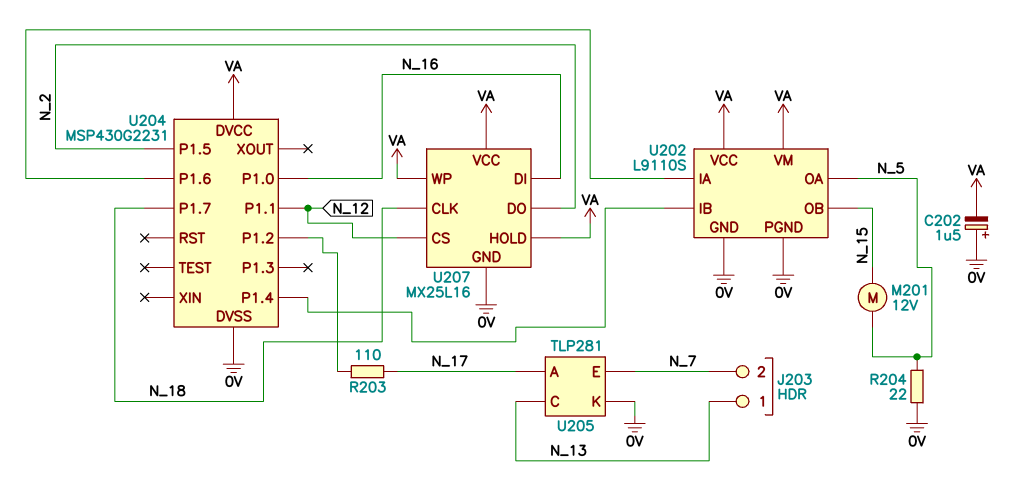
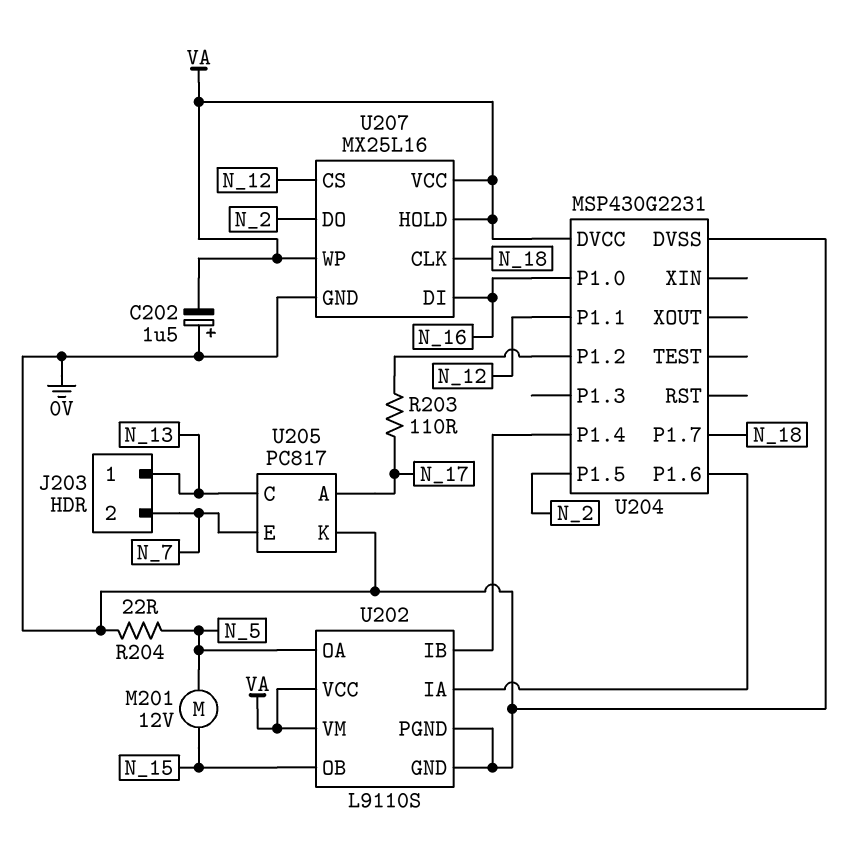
U205: TLP281 -> PC817

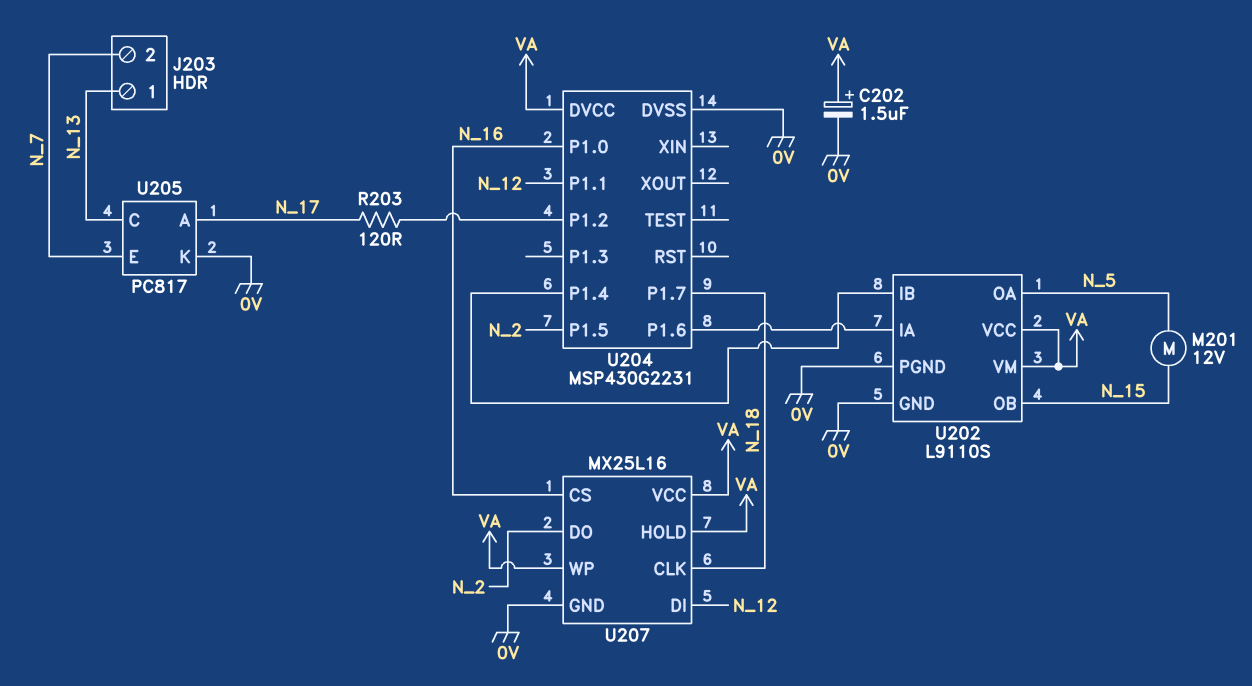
C202: 1.5uF (plus 0V, minus VA) -> 1.5uF (plus VA, minus 0V)
R203: 110 (N_17, U204/P1.2) -> 120 (N_17, U204/P1.2)
R204: 22 (0V, N_5) -> none
U207 pin CS: N_12 -> N_16
U207 pin DI: N_16 -> N_12

